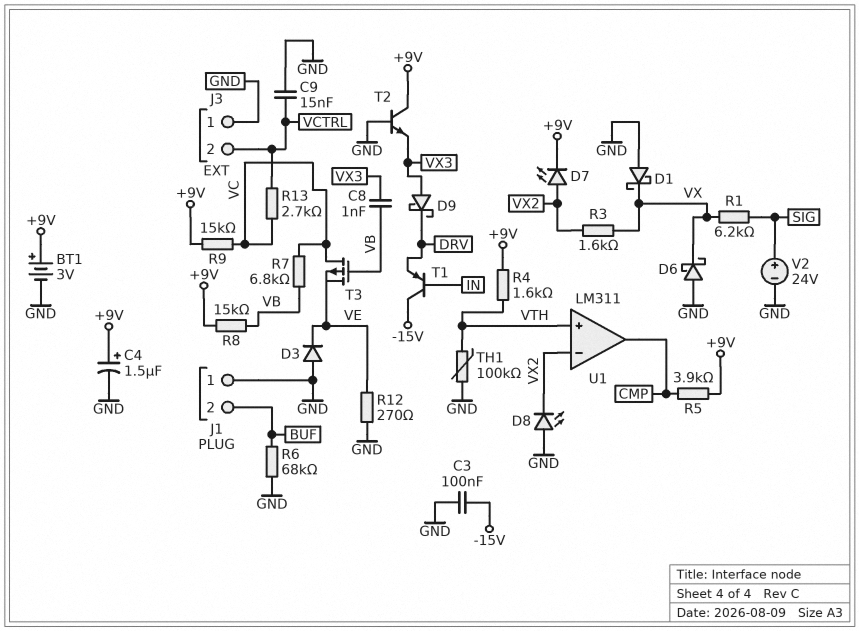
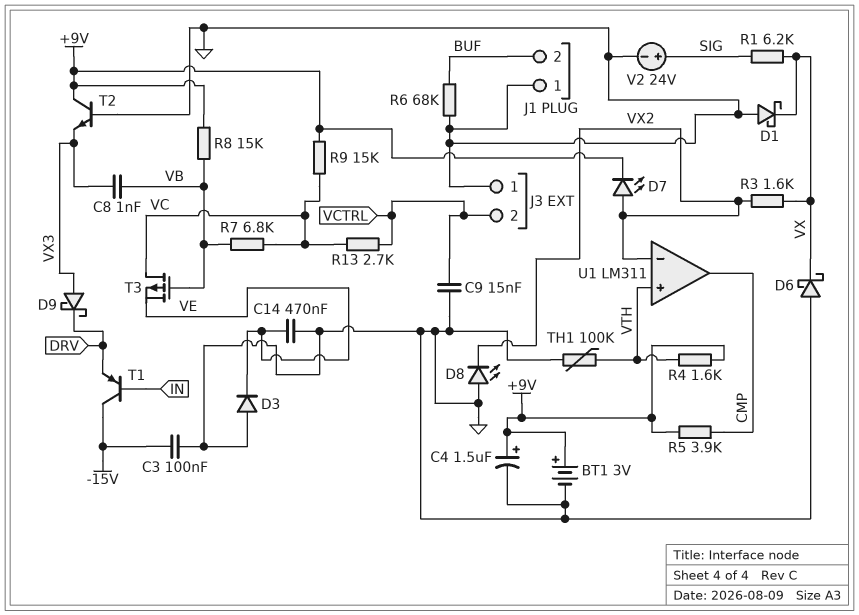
C14: none -> 470nF (GND, VE)
R12: 270 (GND, VE) -> none

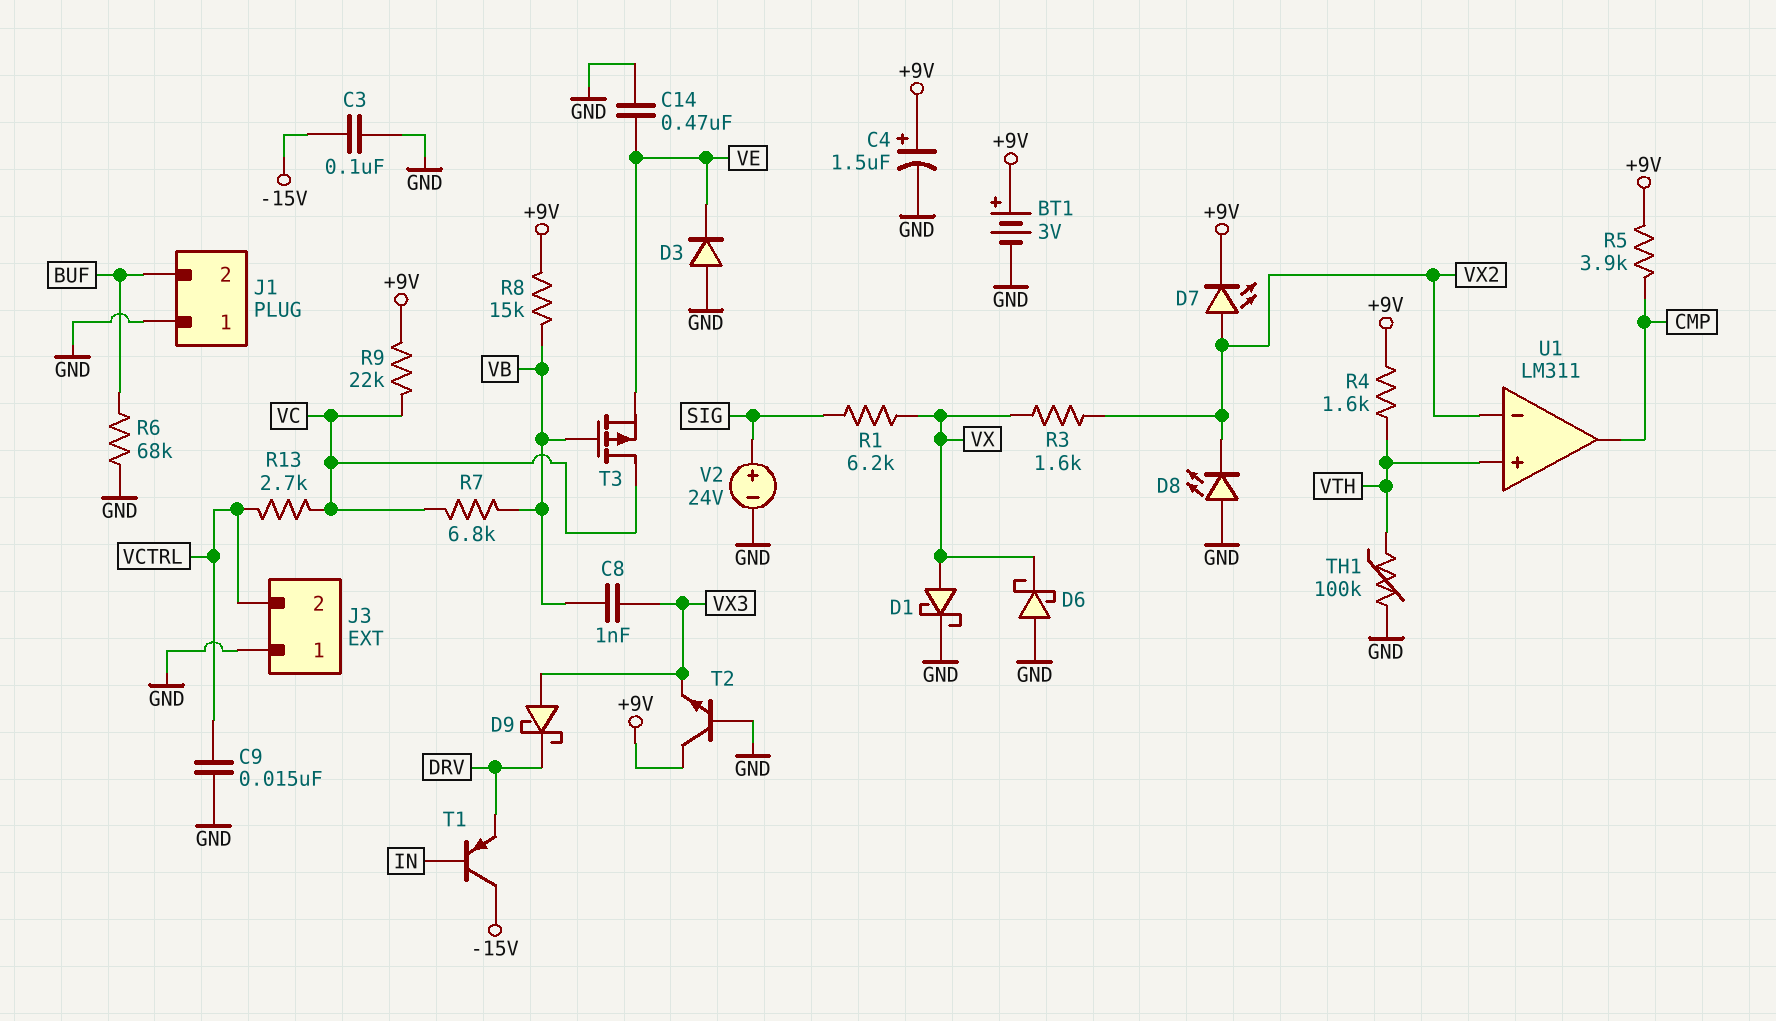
D1: schottky (A GND, K VX) -> schottky (A VX, K GND)
R9: 15k (+9V, VC) -> 22k (+9V, VC)

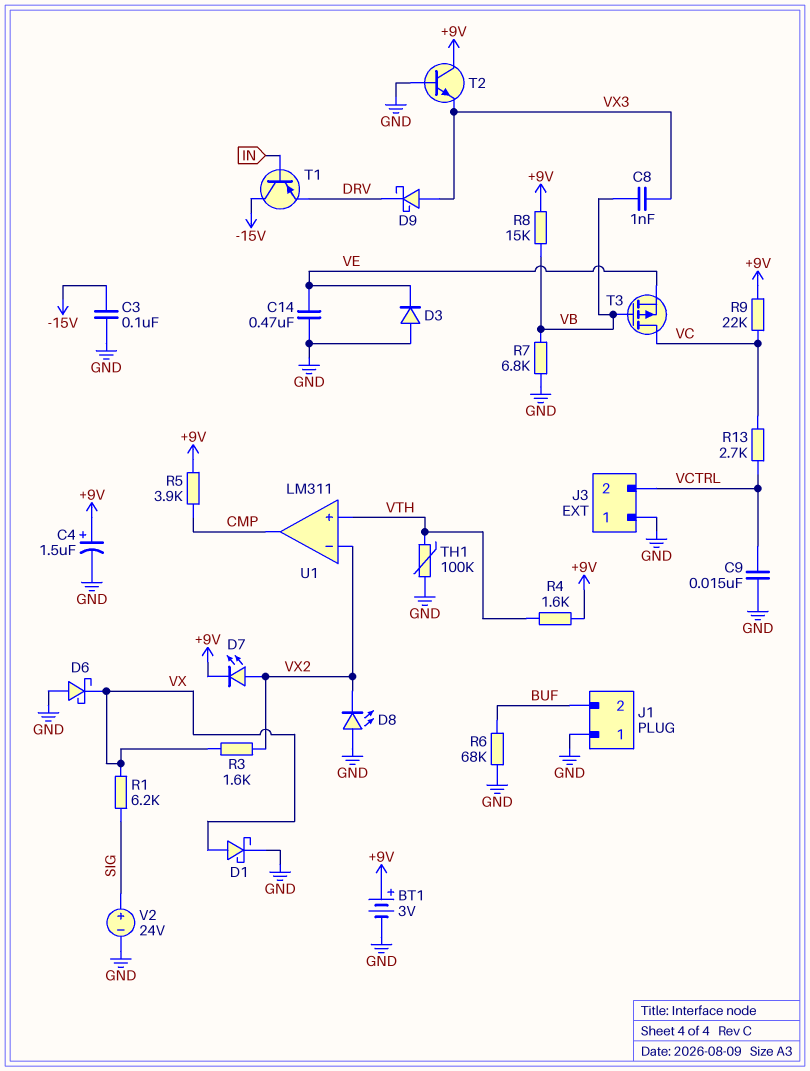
R7: 6.8k (VB, VC) -> 6.8k (GND, VB)

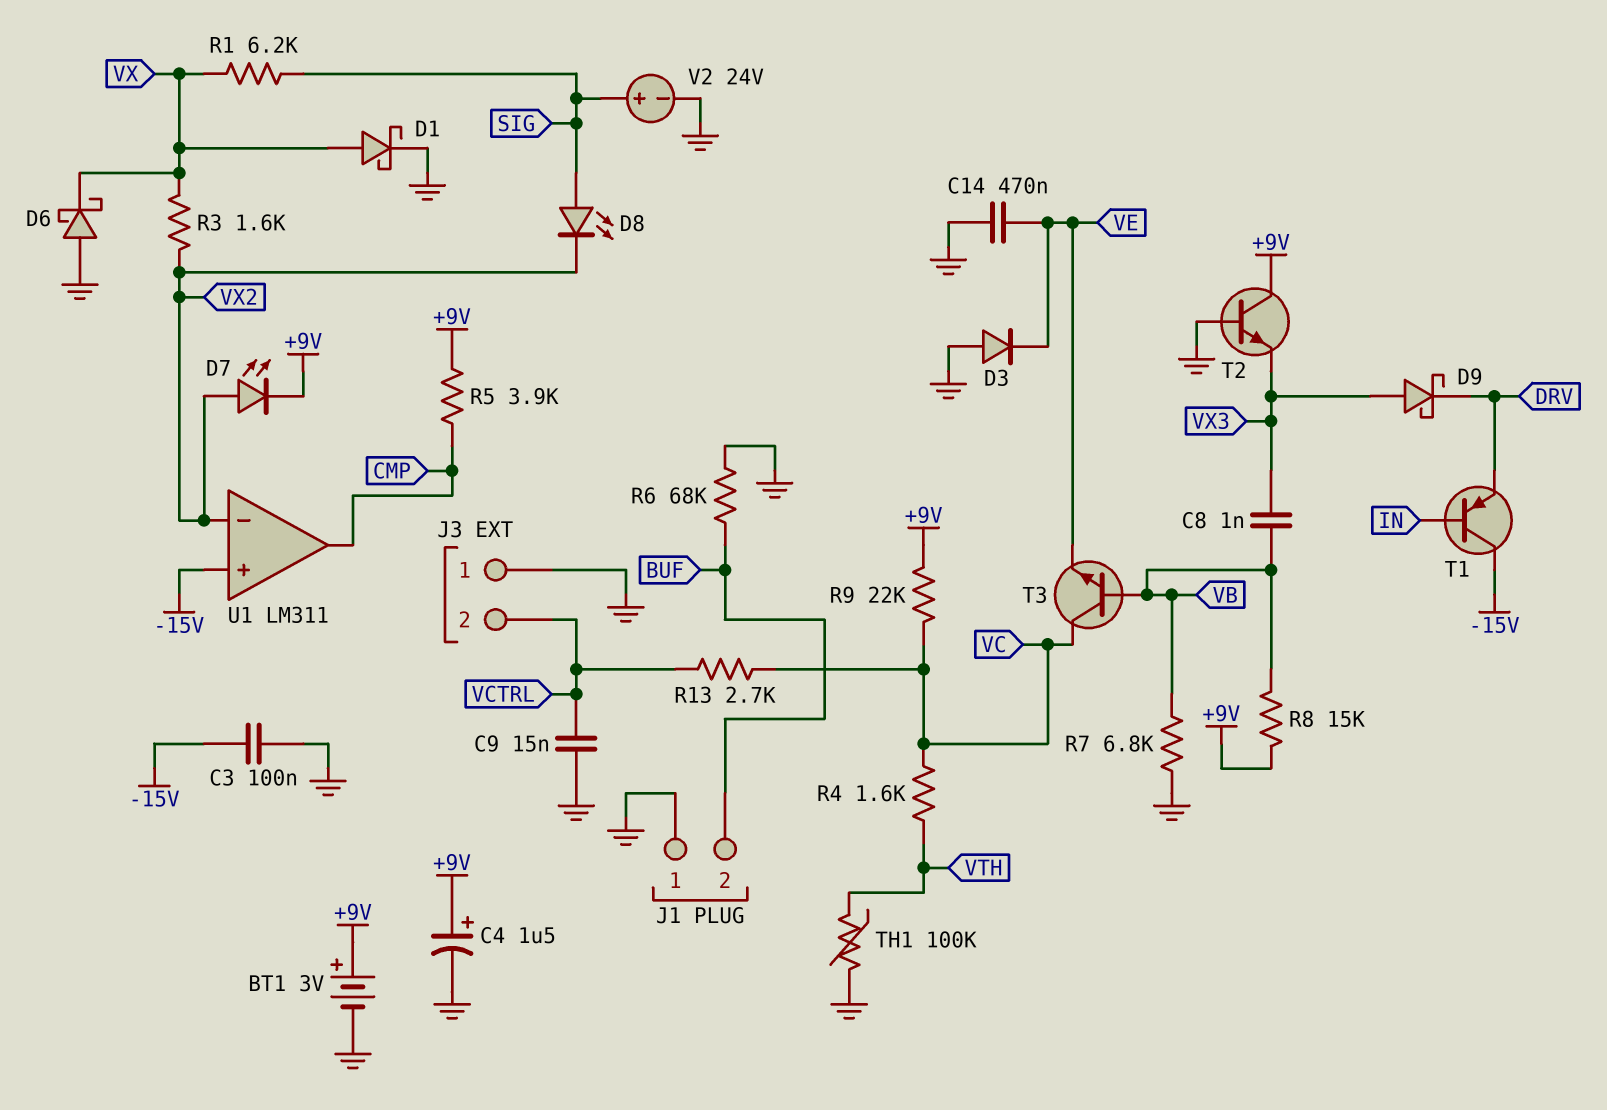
D8: LED (A GND, K VX2) -> LED (A SIG, K VX2)
R4: 1.6k (+9V, VTH) -> 1.6k (VC, VTH)
T3: PMOS (G VB, D VC, S VE) -> NPN (B VB, C VC, E VE)
U1 pin in+: VTH -> -15V

